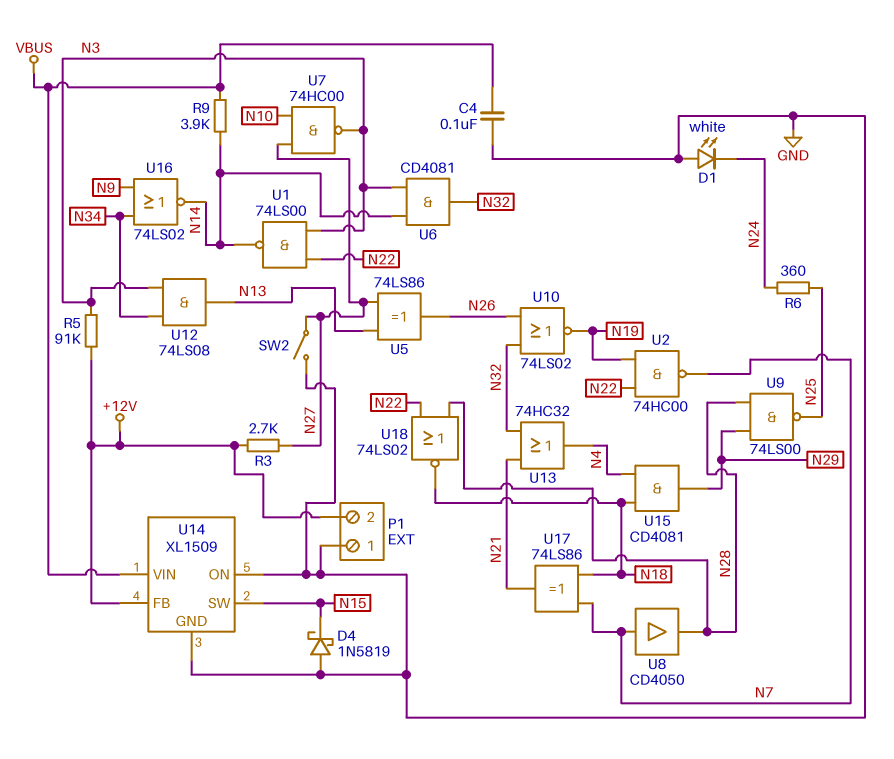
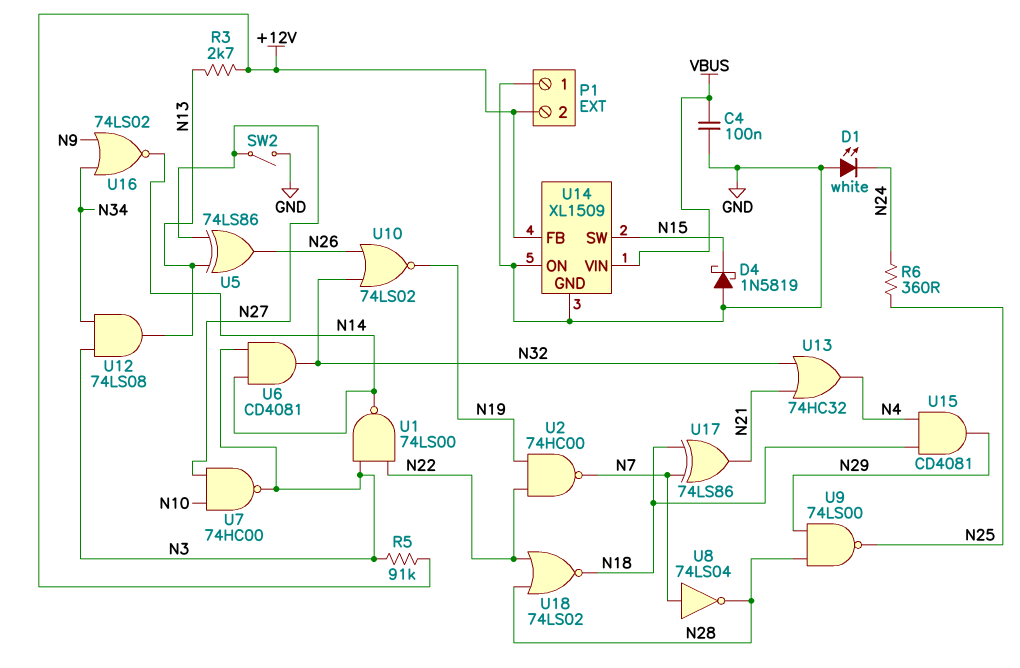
R3: 2.7k (+12V, N27) -> 2.7k (+12V, N13)
R9: 3.9k (N14, VBUS) -> none
U8: buffer CD4050 (in N7, out N28) -> NOT 74LS04 (in N7, out N28)

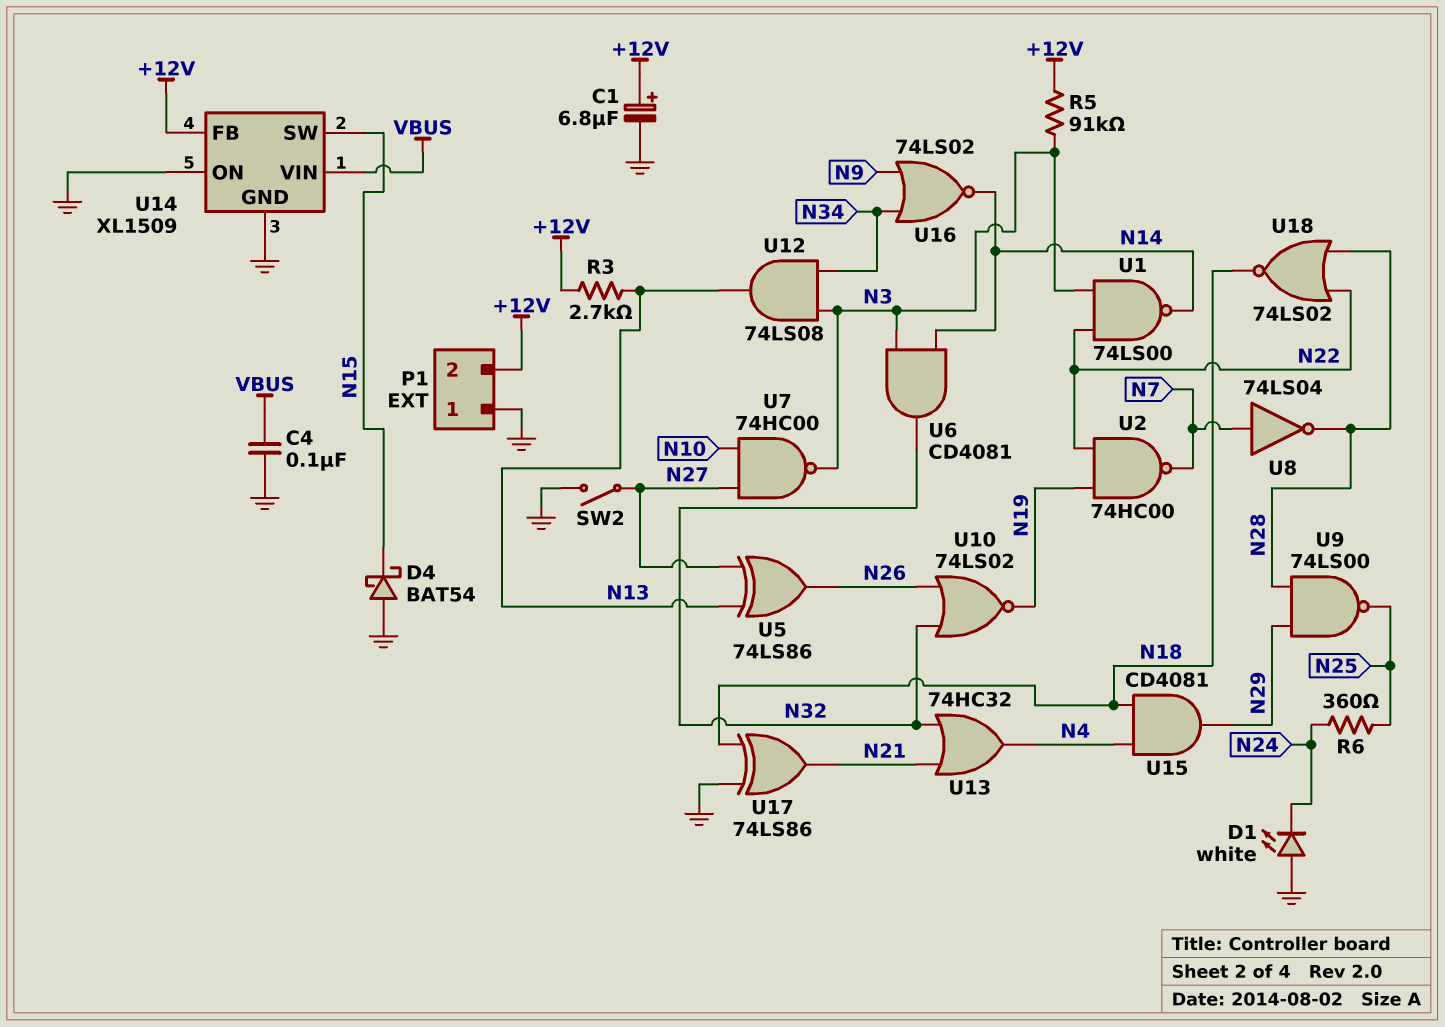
C1: none -> 6.8uF (plus +12V, minus GND)
D4: schottky 1N5819 (A GND, K N15) -> schottky BAT54 (A GND, K N15)
U17: XOR 74LS86 (in N7, in N18, out N21) -> XOR 74LS86 (in GND, in N18, out N21)

